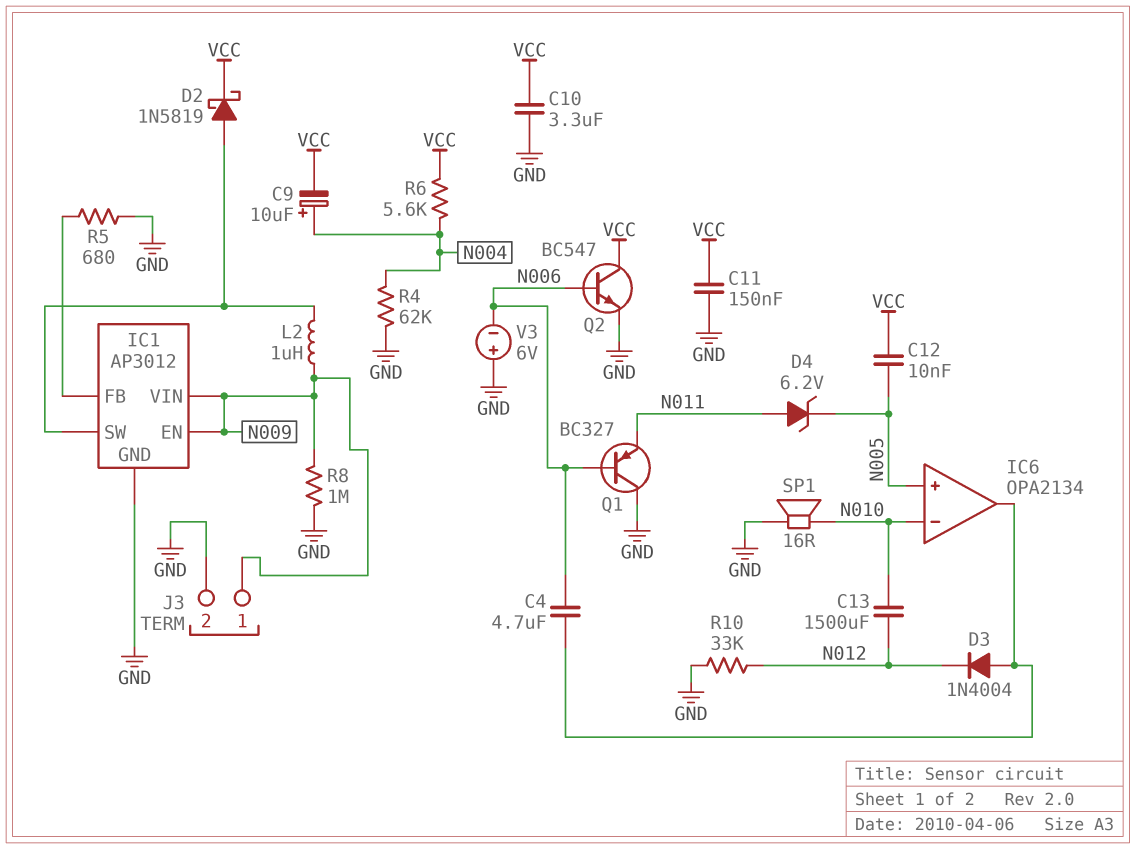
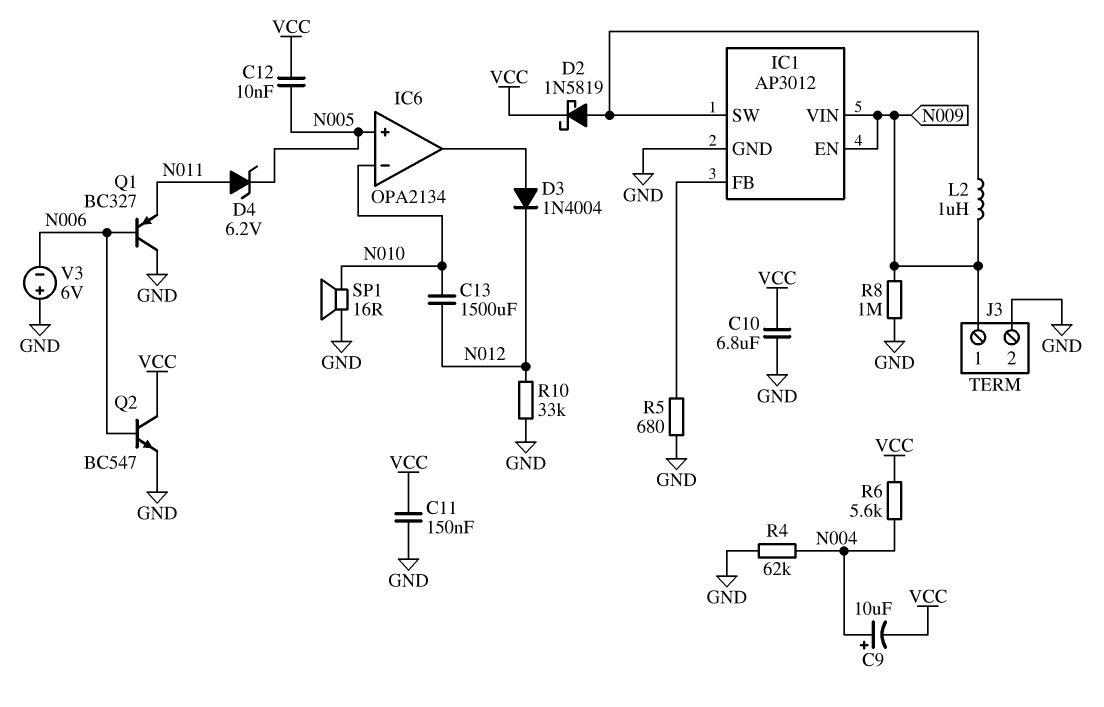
C4: 4.7uF (IC6/out, N006) -> none
C10: 3.3uF (GND, VCC) -> 6.8uF (GND, VCC)

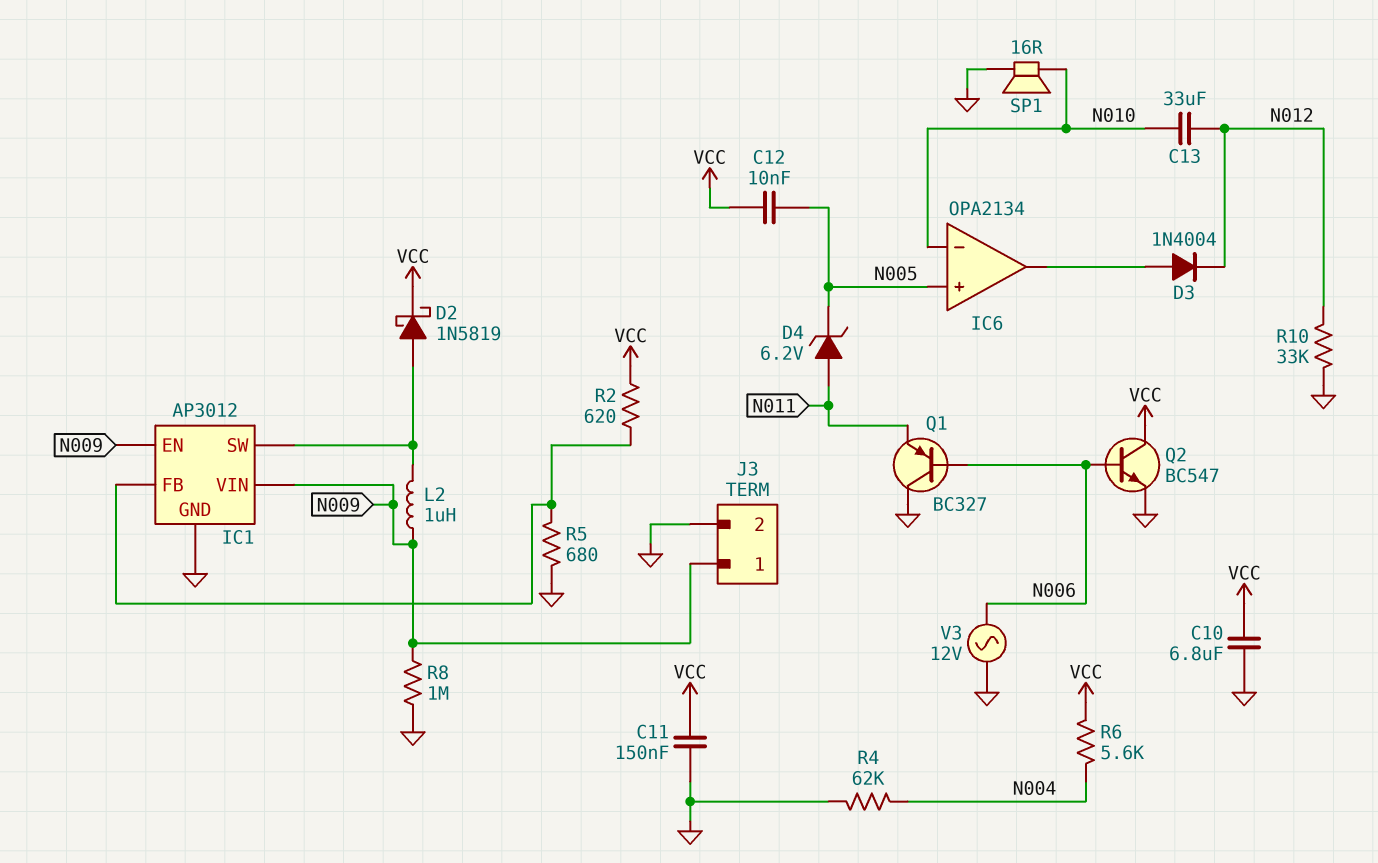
C9: 10uF (plus N004, minus VCC) -> none
C13: 1500uF (N010, N012) -> 33uF (N010, N012)
R2: none -> 620 (IC1/FB, VCC)
V3: 6V (plus GND, minus N006) -> AC 12V (GND, N006)

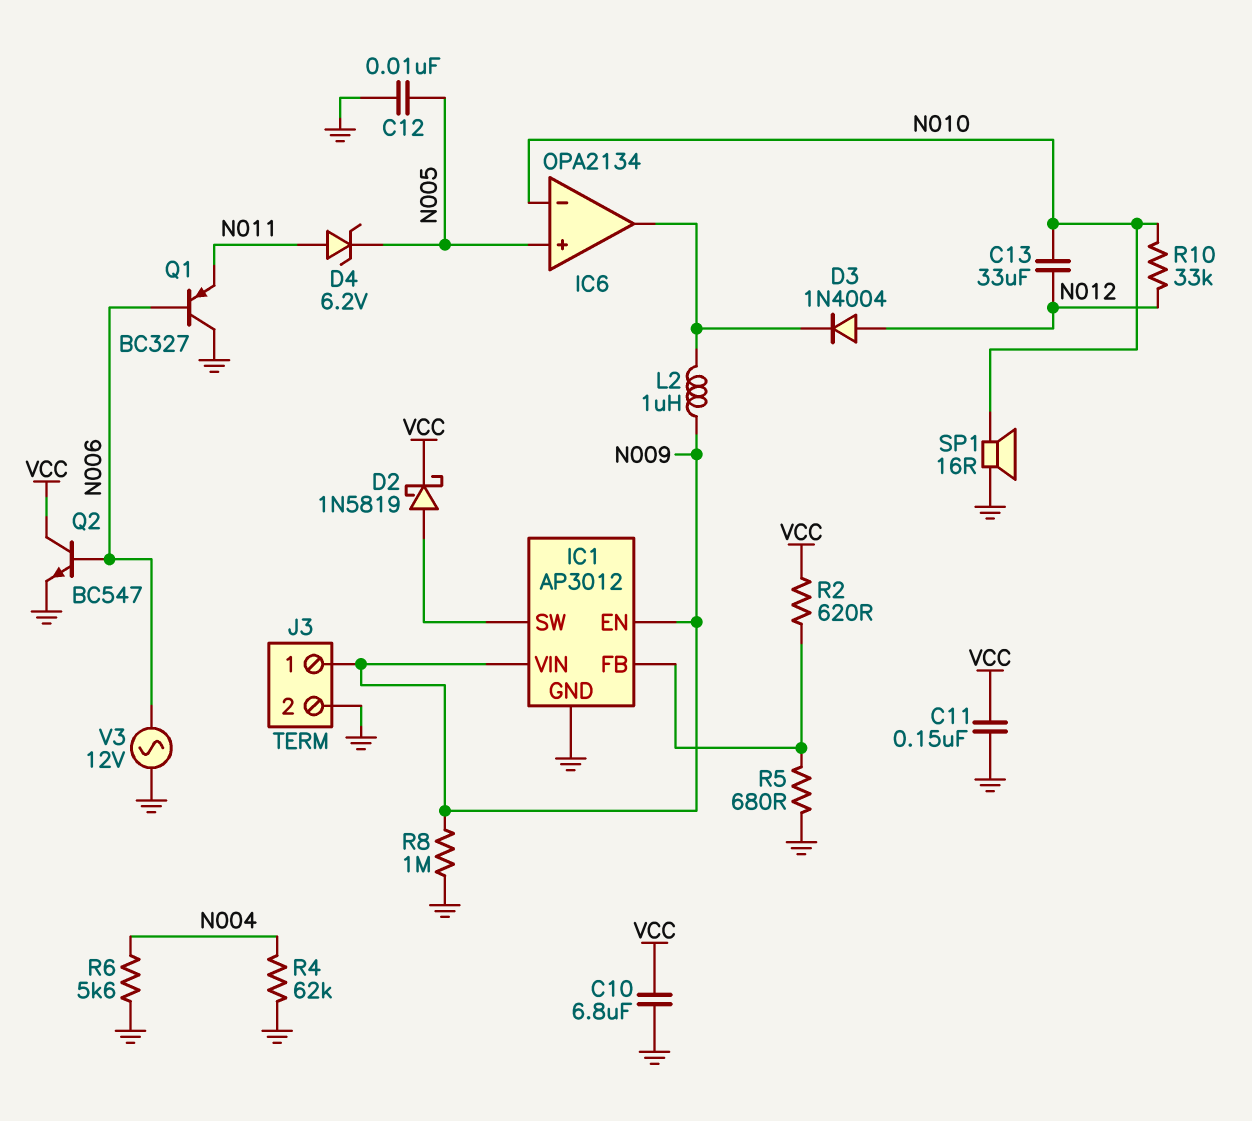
C12: 10nF (N005, VCC) -> 10nF (GND, N005)
D3: diode 1N4004 (A IC6/out, K N012) -> diode 1N4004 (A N012, K IC6/out)
L2: 1uH (IC1/SW, N009) -> 1uH (IC6/out, N009)
R6: 5.6k (N004, VCC) -> 5.6k (GND, N004)
R10: 33k (GND, N012) -> 33k (N010, N012)

